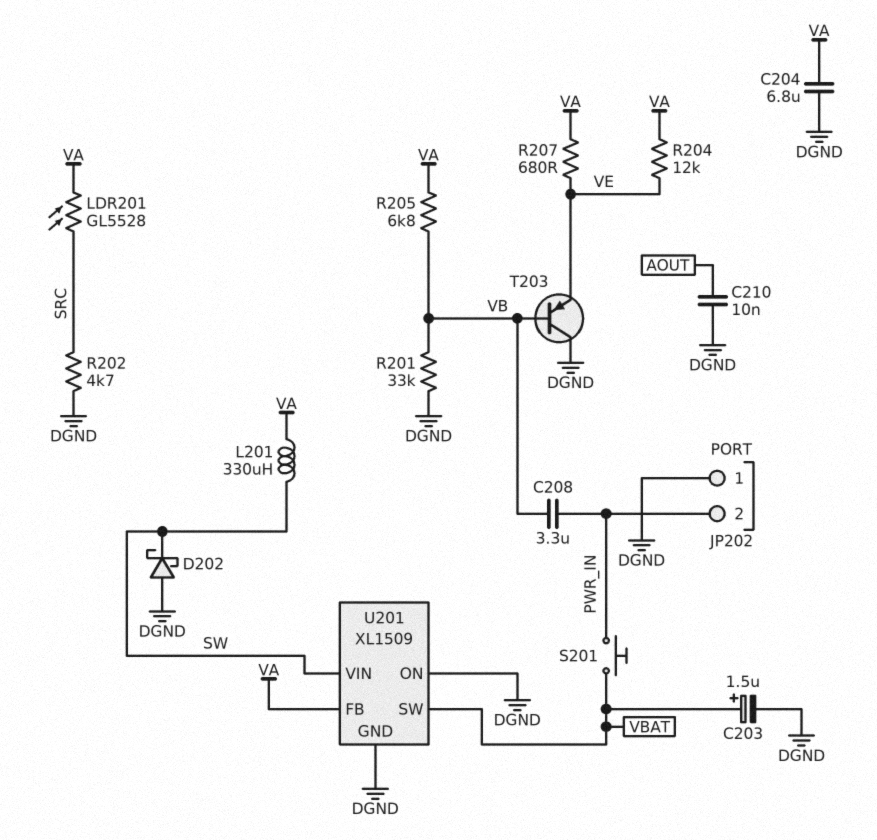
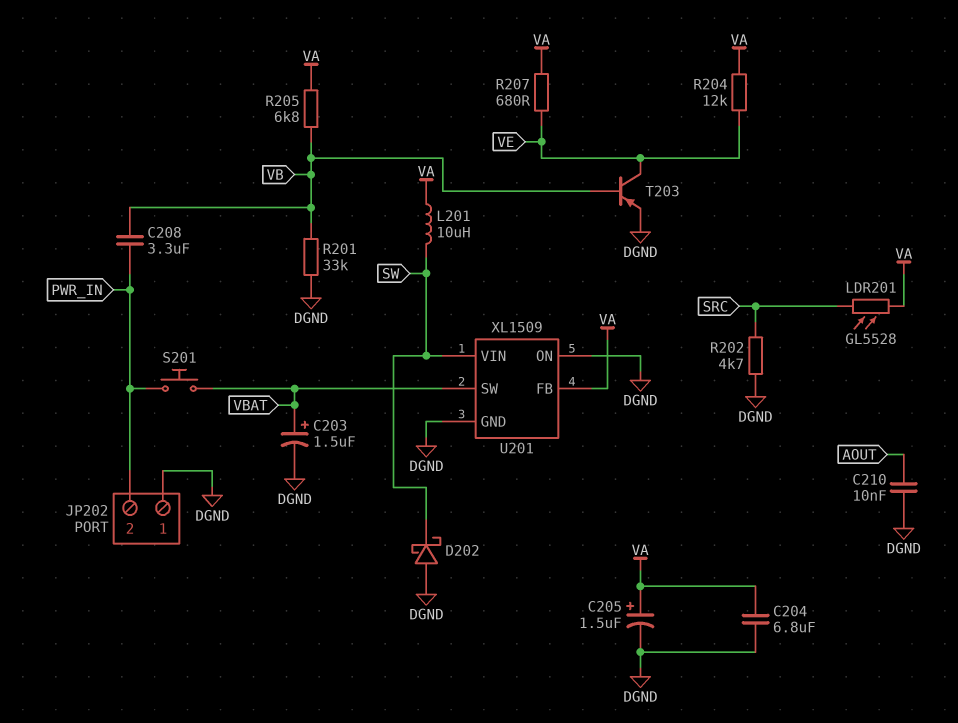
C205: none -> 1.5uF (plus VA, minus DGND)
L201: 330uH (SW, VA) -> 10uH (SW, VA)
T203: PNP (B VB, C DGND, E VE) -> PNP (B VB, C VE, E DGND)

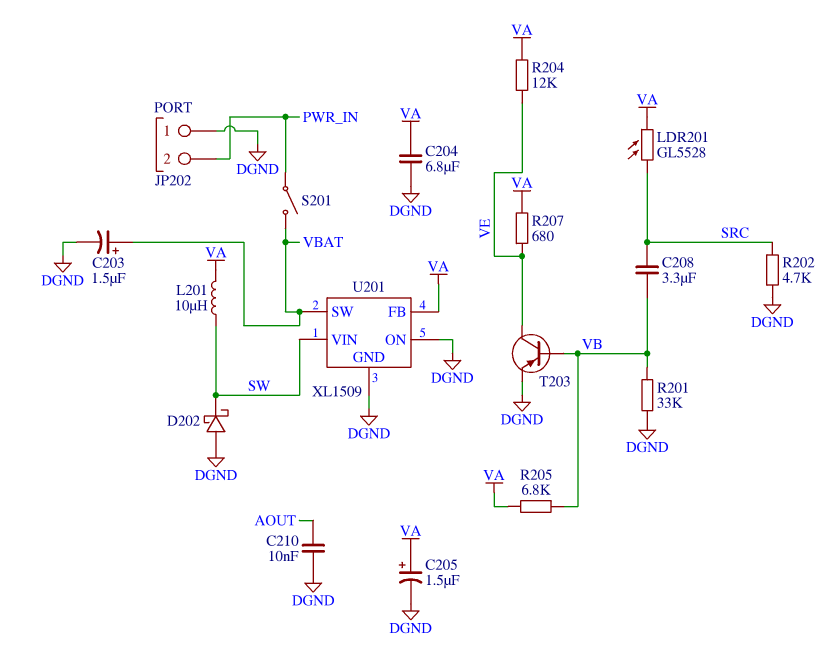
C208: 3.3uF (PWR_IN, VB) -> 3.3uF (SRC, VB)
S201: button (PWR_IN, VBAT) -> switch (PWR_IN, VBAT)

